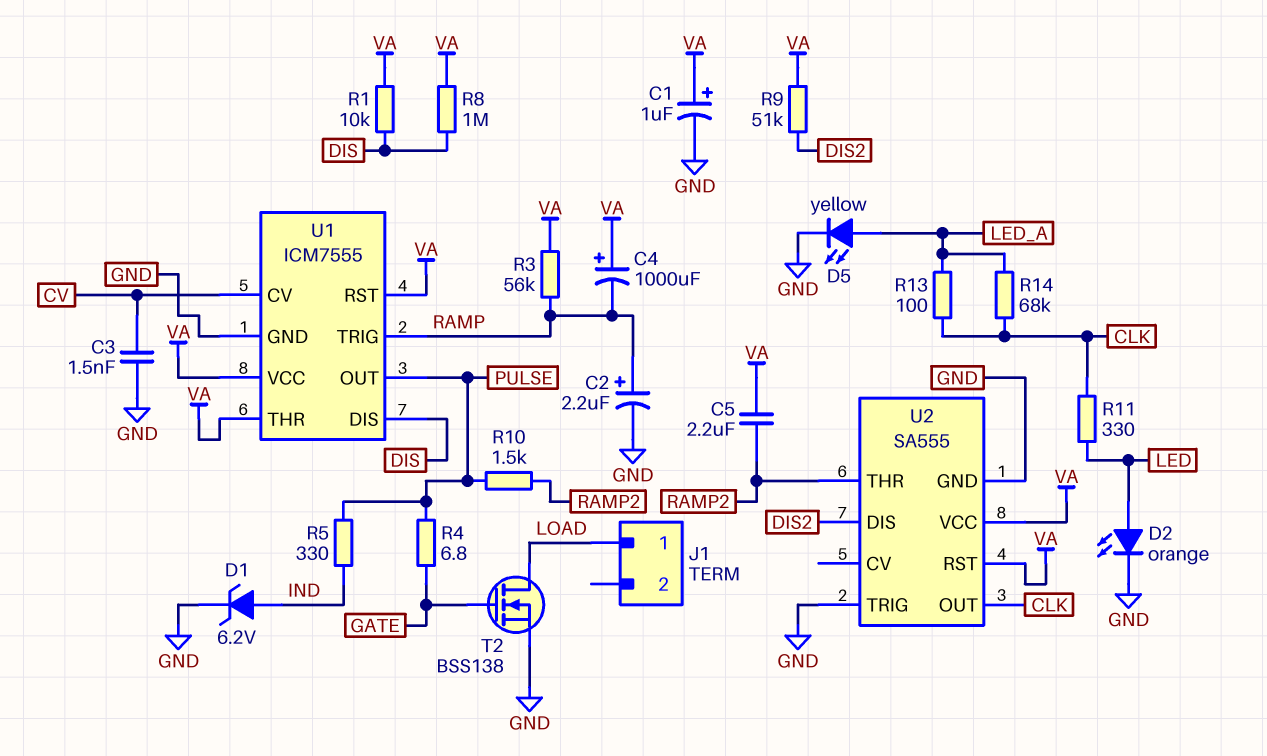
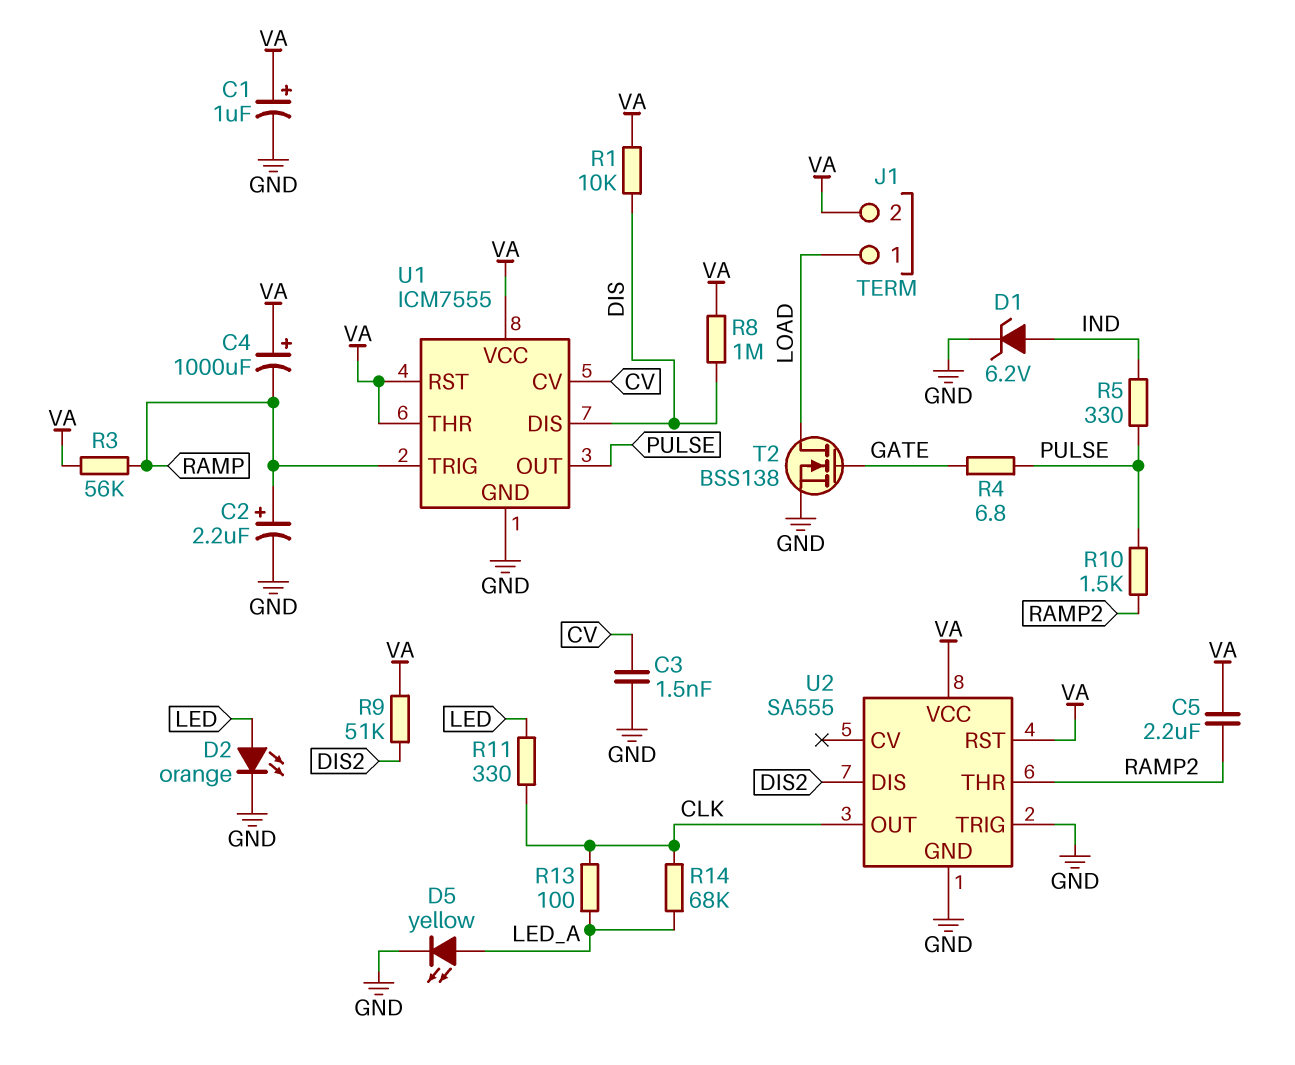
J1 pin 2: none -> VA

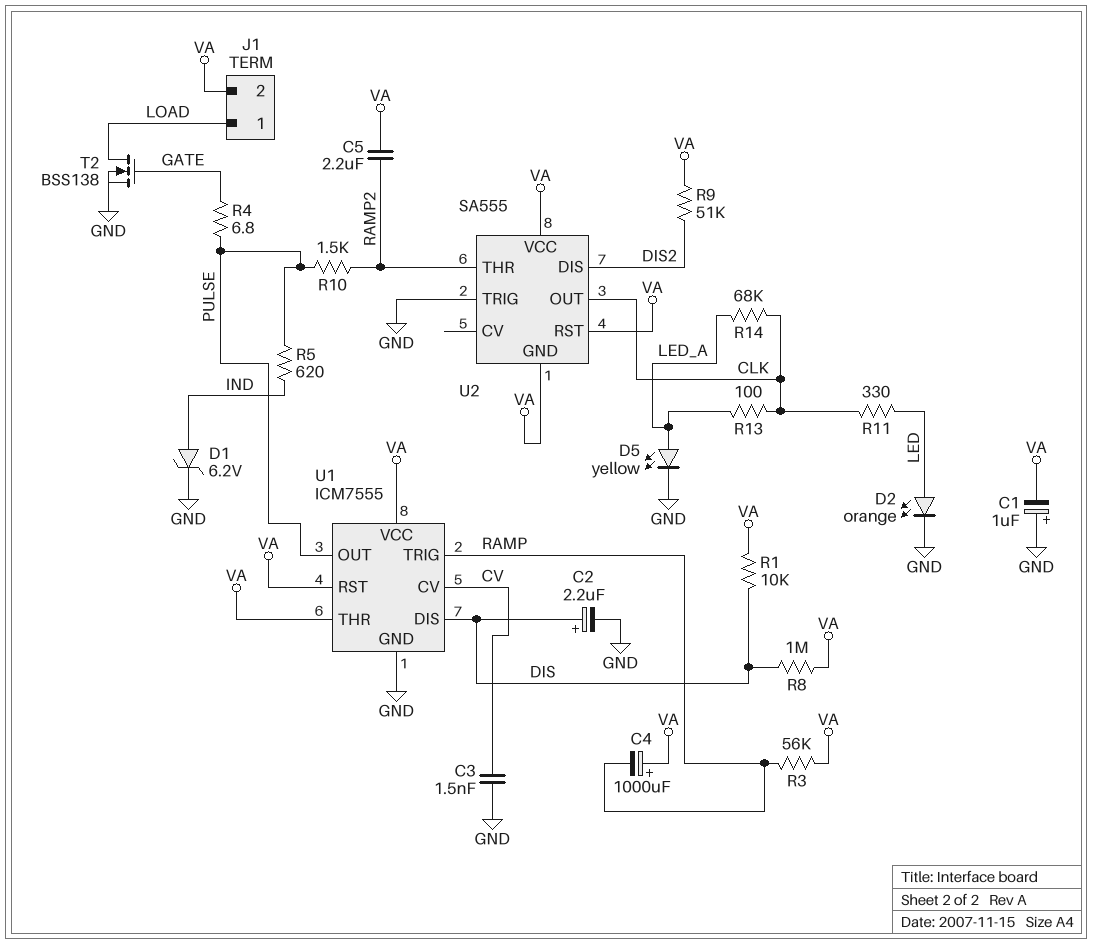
C1: 1uF (plus VA, minus GND) -> 1uF (plus GND, minus VA)
C2: 2.2uF (plus RAMP, minus GND) -> 2.2uF (plus DIS, minus GND)
R5: 330 (IND, PULSE) -> 620 (IND, PULSE)
U2 pin GND: GND -> VA

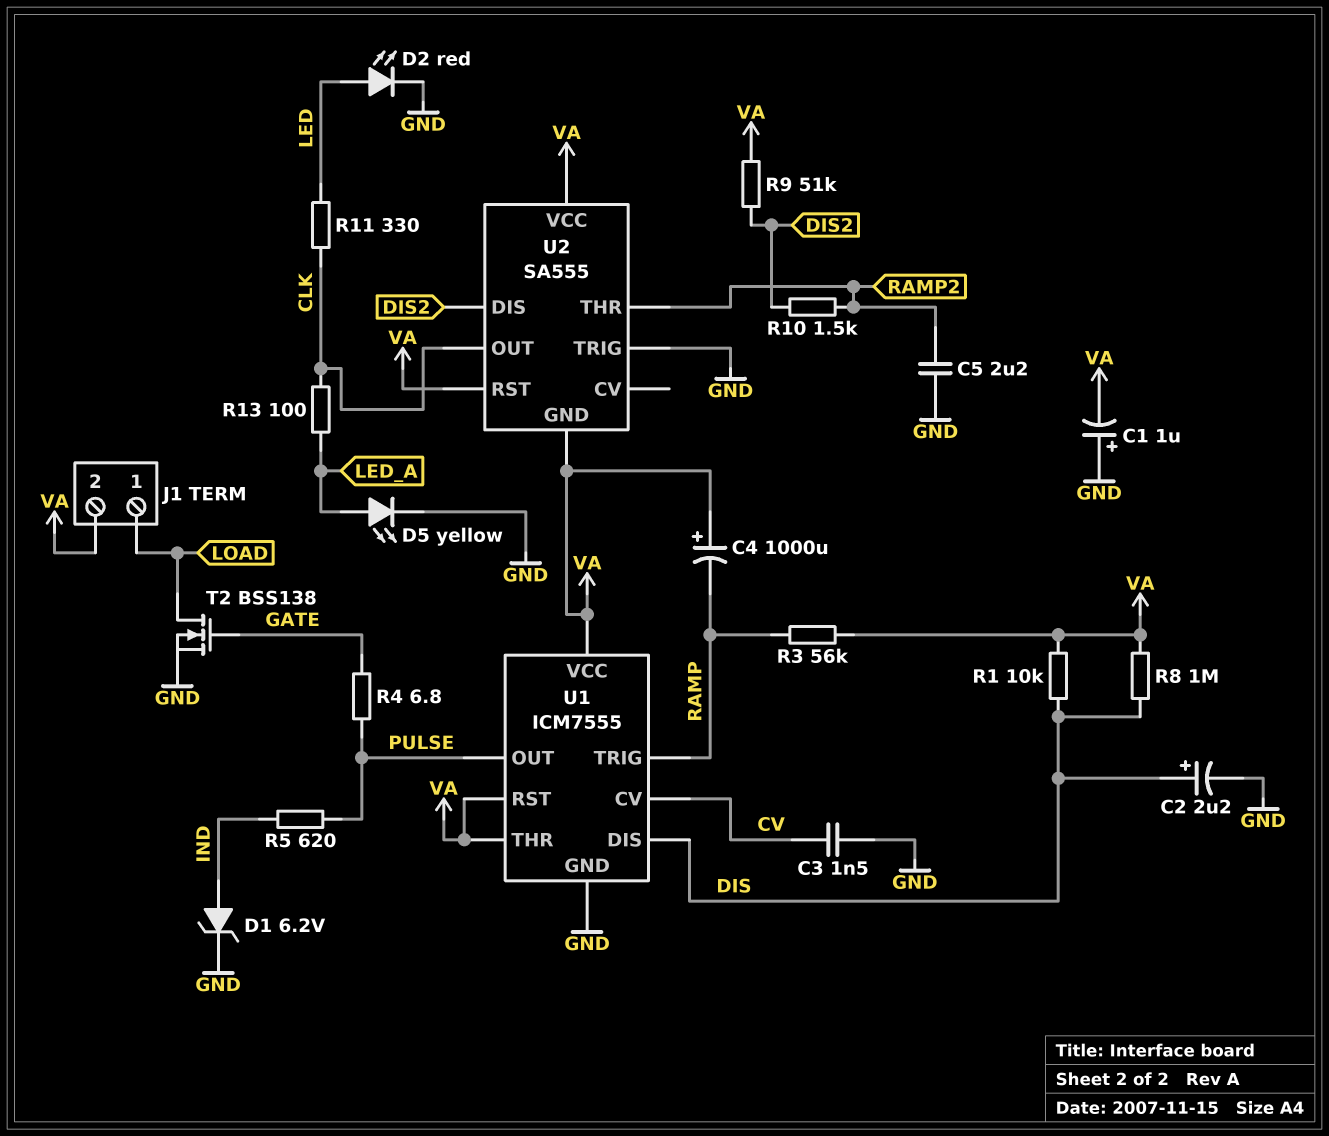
C5: 2.2uF (RAMP2, VA) -> 2.2uF (GND, RAMP2)
D2: LED orange (A LED, K GND) -> LED red (A LED, K GND)
R10: 1.5k (PULSE, RAMP2) -> 1.5k (DIS2, RAMP2)
R14: 68k (CLK, LED_A) -> none

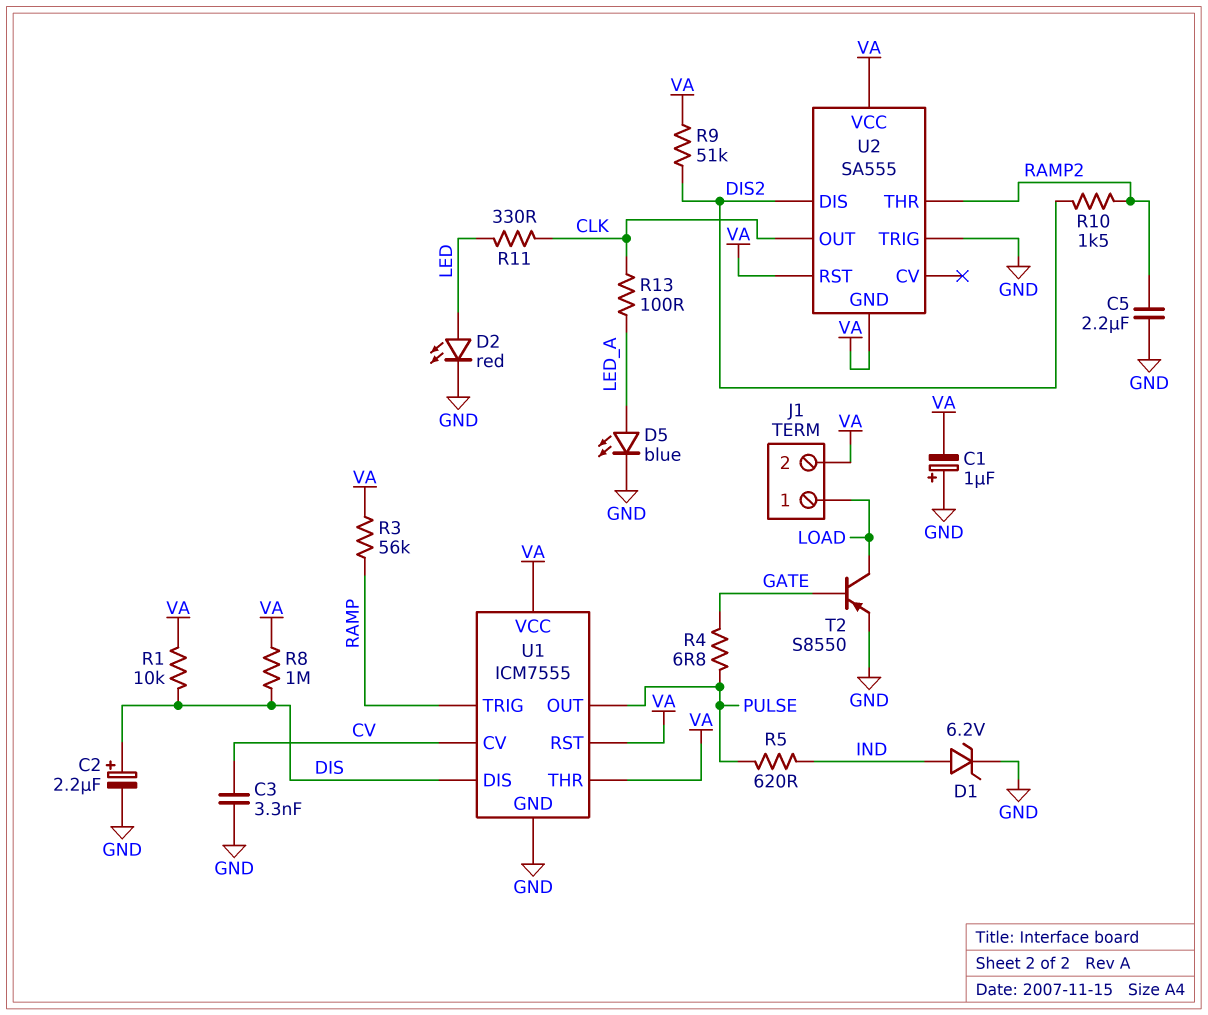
C3: 1.5nF (CV, GND) -> 3.3nF (CV, GND)
C4: 1000uF (plus VA, minus RAMP) -> none
D5: LED yellow (A LED_A, K GND) -> LED blue (A LED_A, K GND)
T2: NMOS BSS138 (G GATE, D LOAD, S GND) -> PNP S8550 (B GATE, C LOAD, E GND)

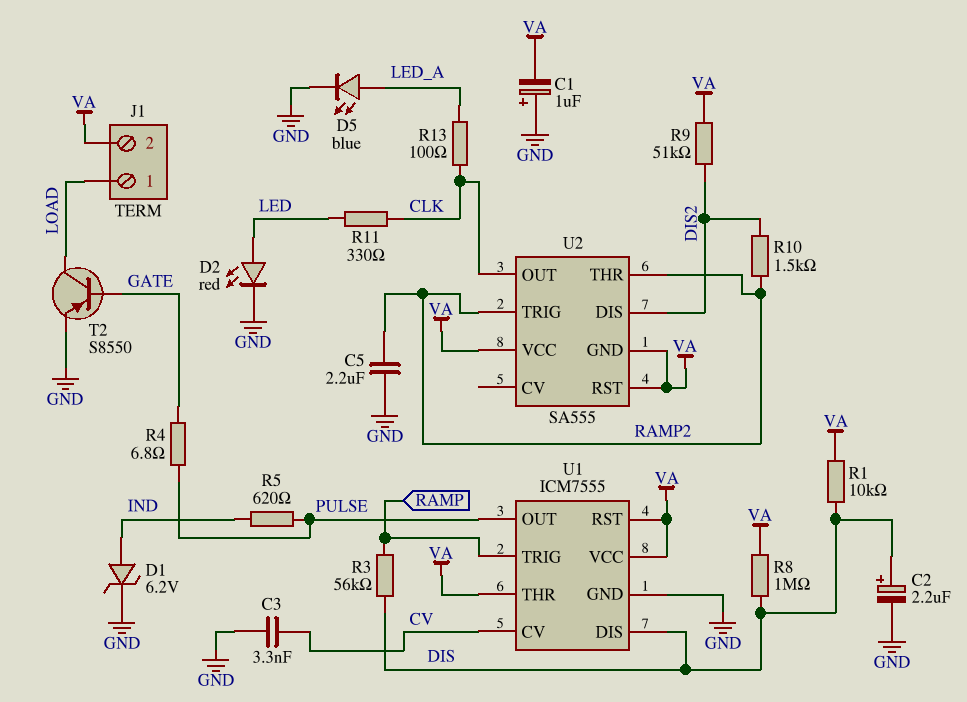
R3: 56k (RAMP, VA) -> 56k (DIS, RAMP)
U2 pin TRIG: GND -> RAMP2

